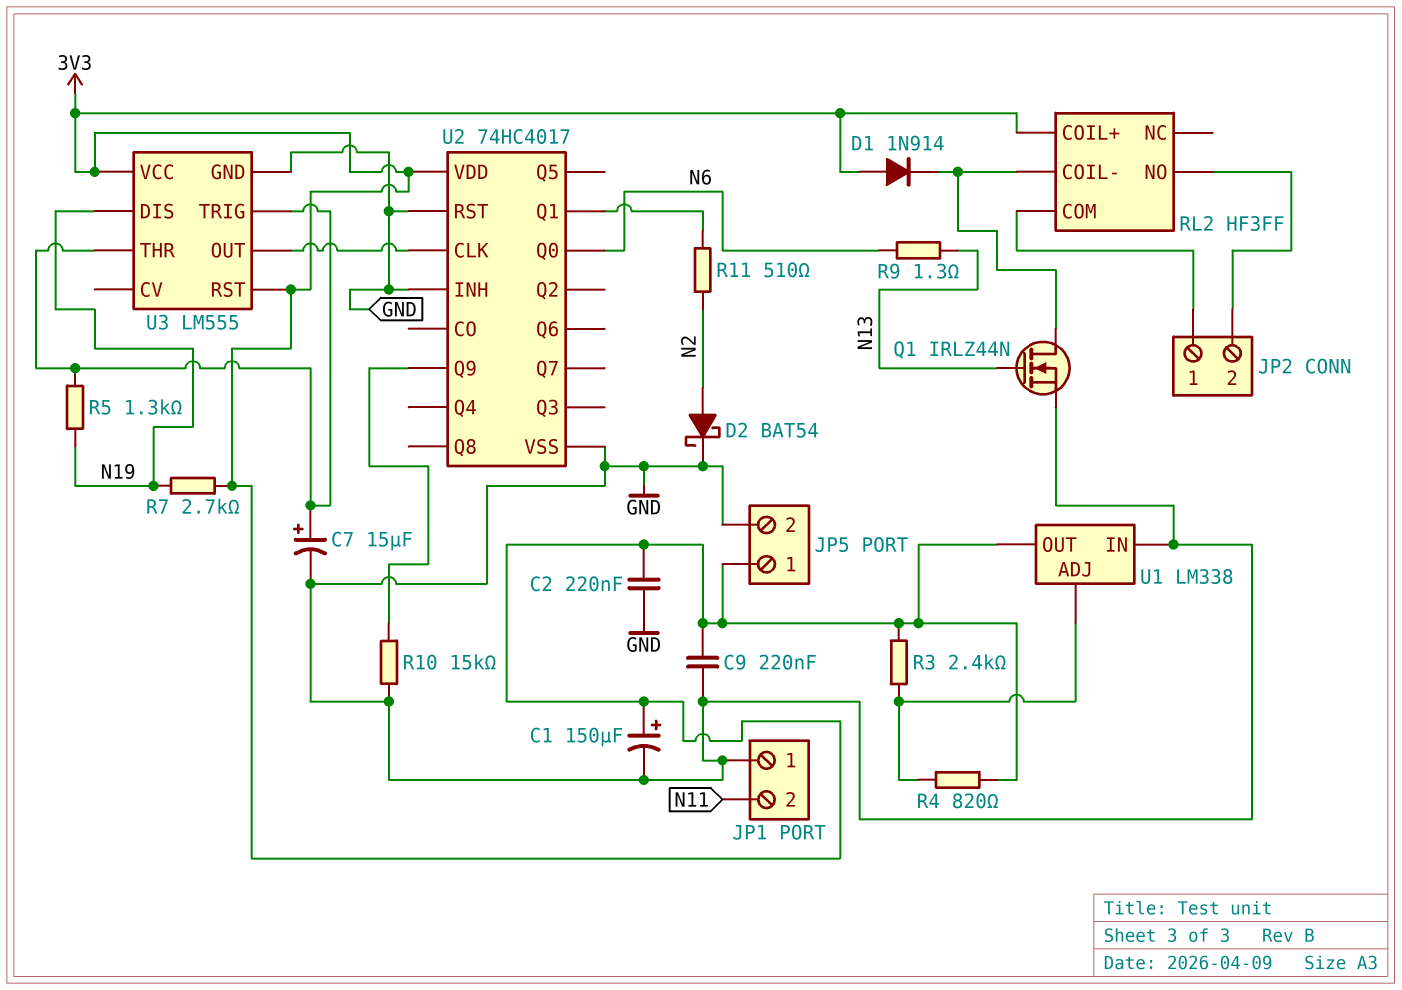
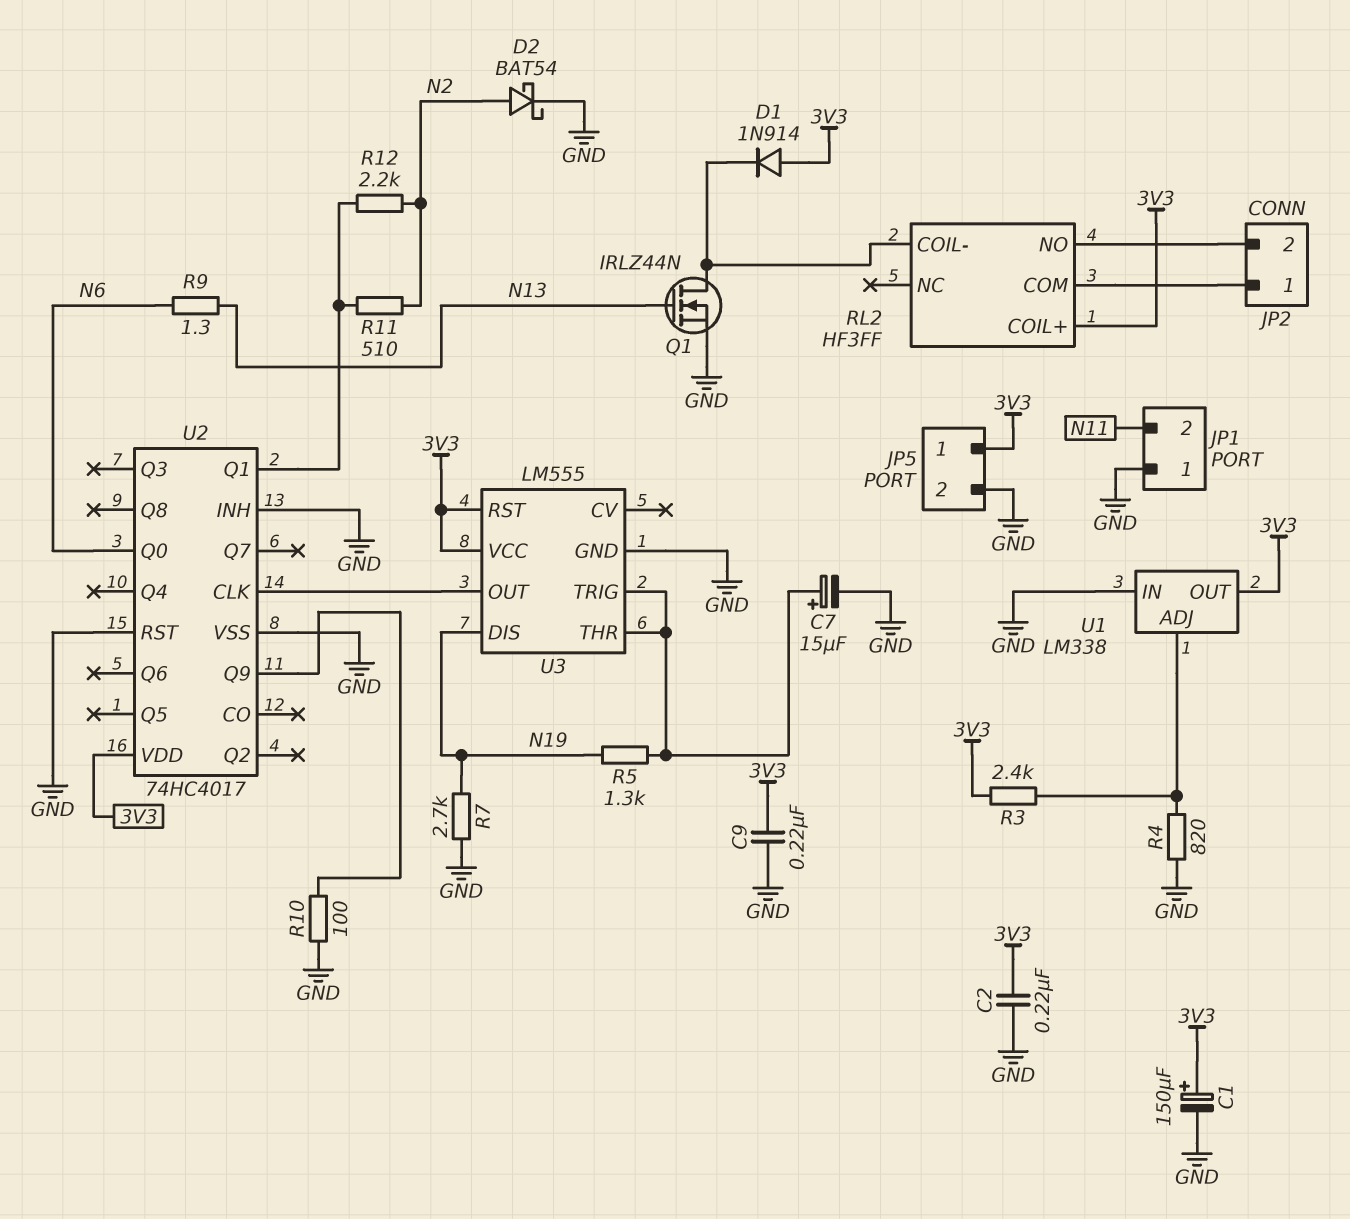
R4: 820 (3V3, U1/ADJ) -> 820 (GND, U1/ADJ)
R7: 2.7k (3V3, N19) -> 2.7k (GND, N19)
R10: 15k (GND, U2/Q9) -> 100 (GND, U2/Q9)
R12: none -> 2.2k (N2, U2/Q1)

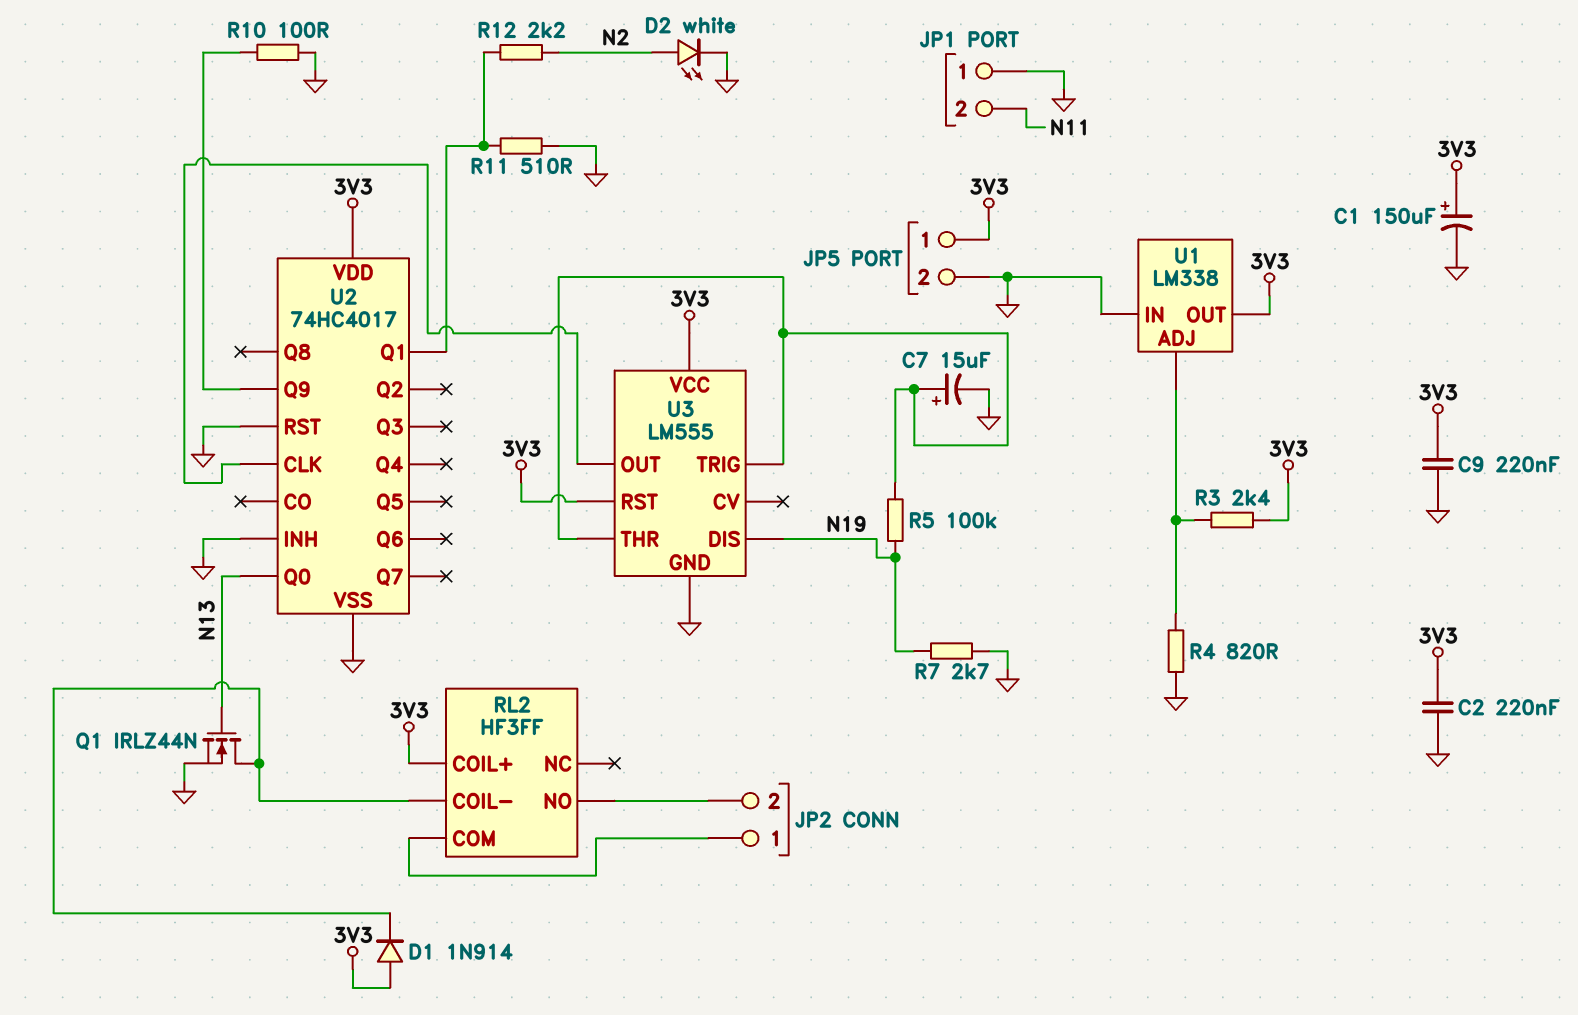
D2: schottky BAT54 (A N2, K GND) -> LED white (A N2, K GND)
R5: 1.3k (N19, U3/THR) -> 100k (N19, U3/THR)
R9: 1.3 (N6, N13) -> none
R11: 510 (N2, U2/Q1) -> 510 (GND, U2/Q1)
U2 pin Q0: N6 -> N13

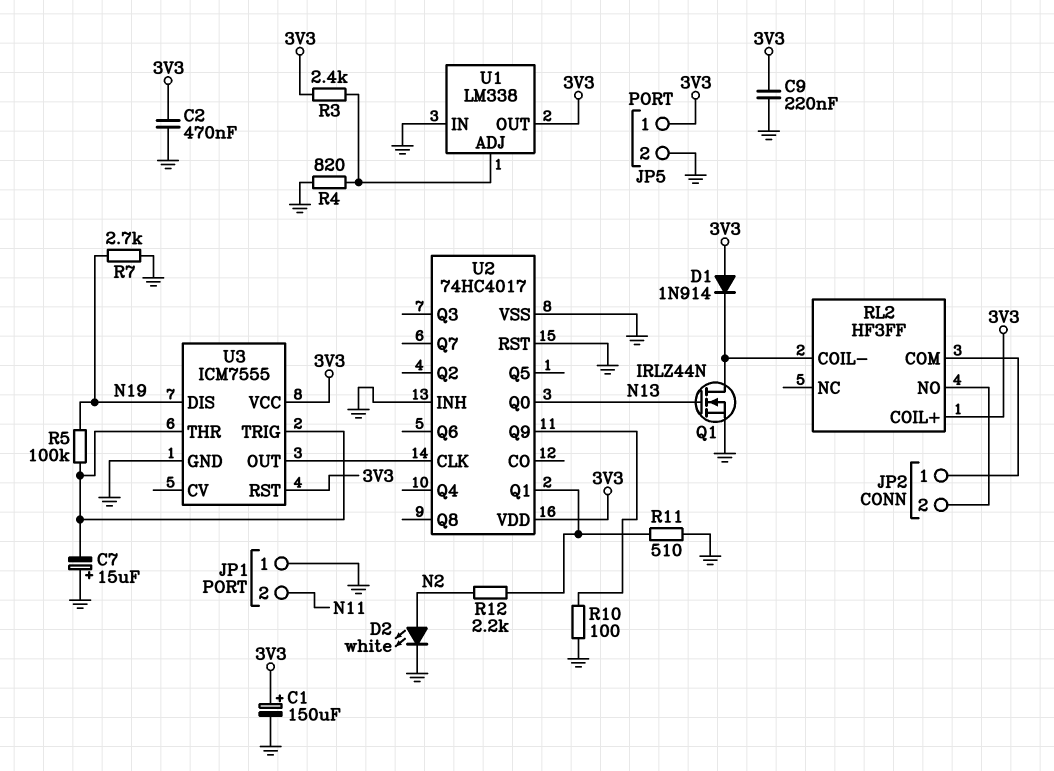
C2: 220nF (3V3, GND) -> 470nF (3V3, GND)
C7: 15uF (plus U3/THR, minus GND) -> 15uF (plus GND, minus U3/THR)
U3: LM555 -> ICM7555

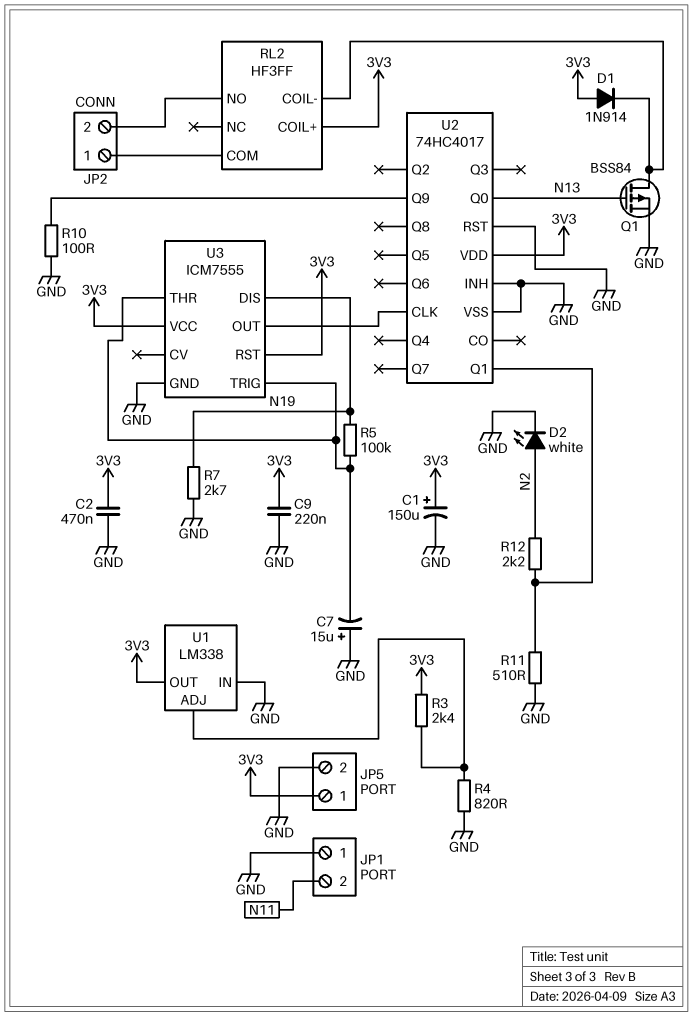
Q1: NMOS IRLZ44N (G N13, D RL2/COIL-, S GND) -> PMOS BSS84 (G N13, D RL2/COIL-, S GND)

